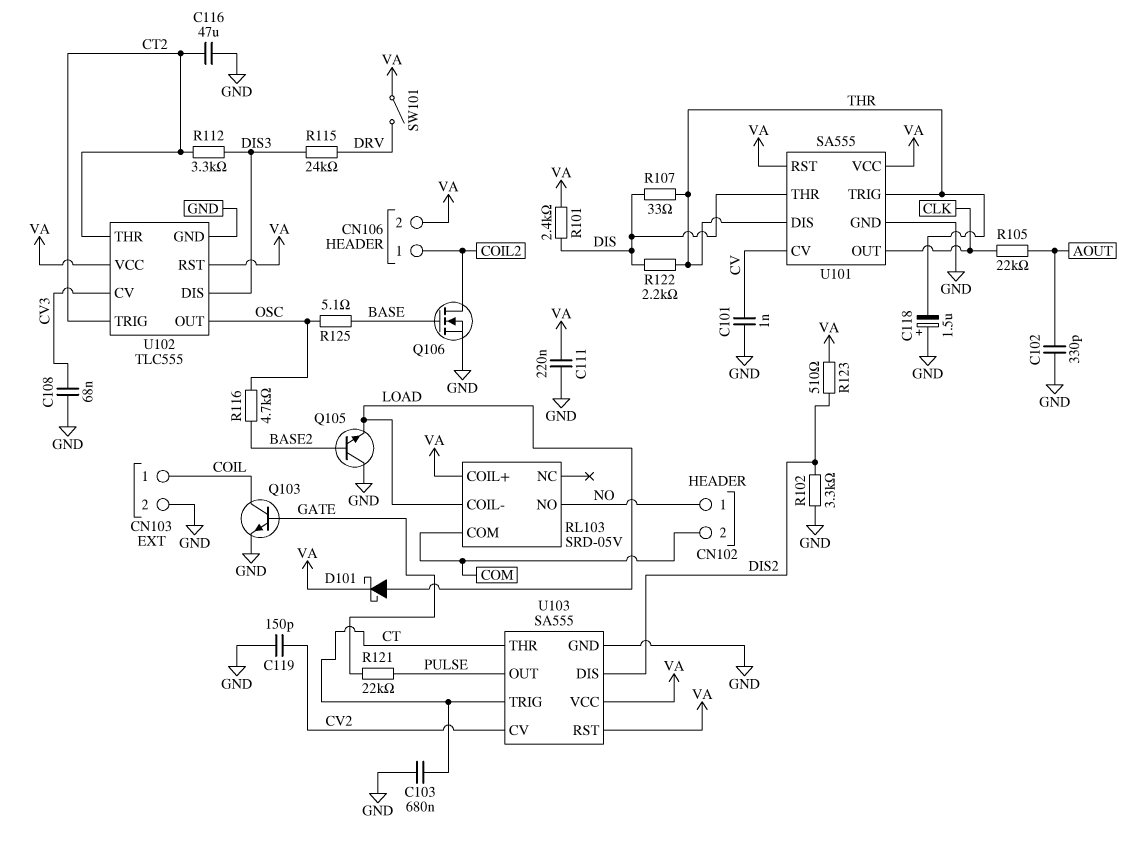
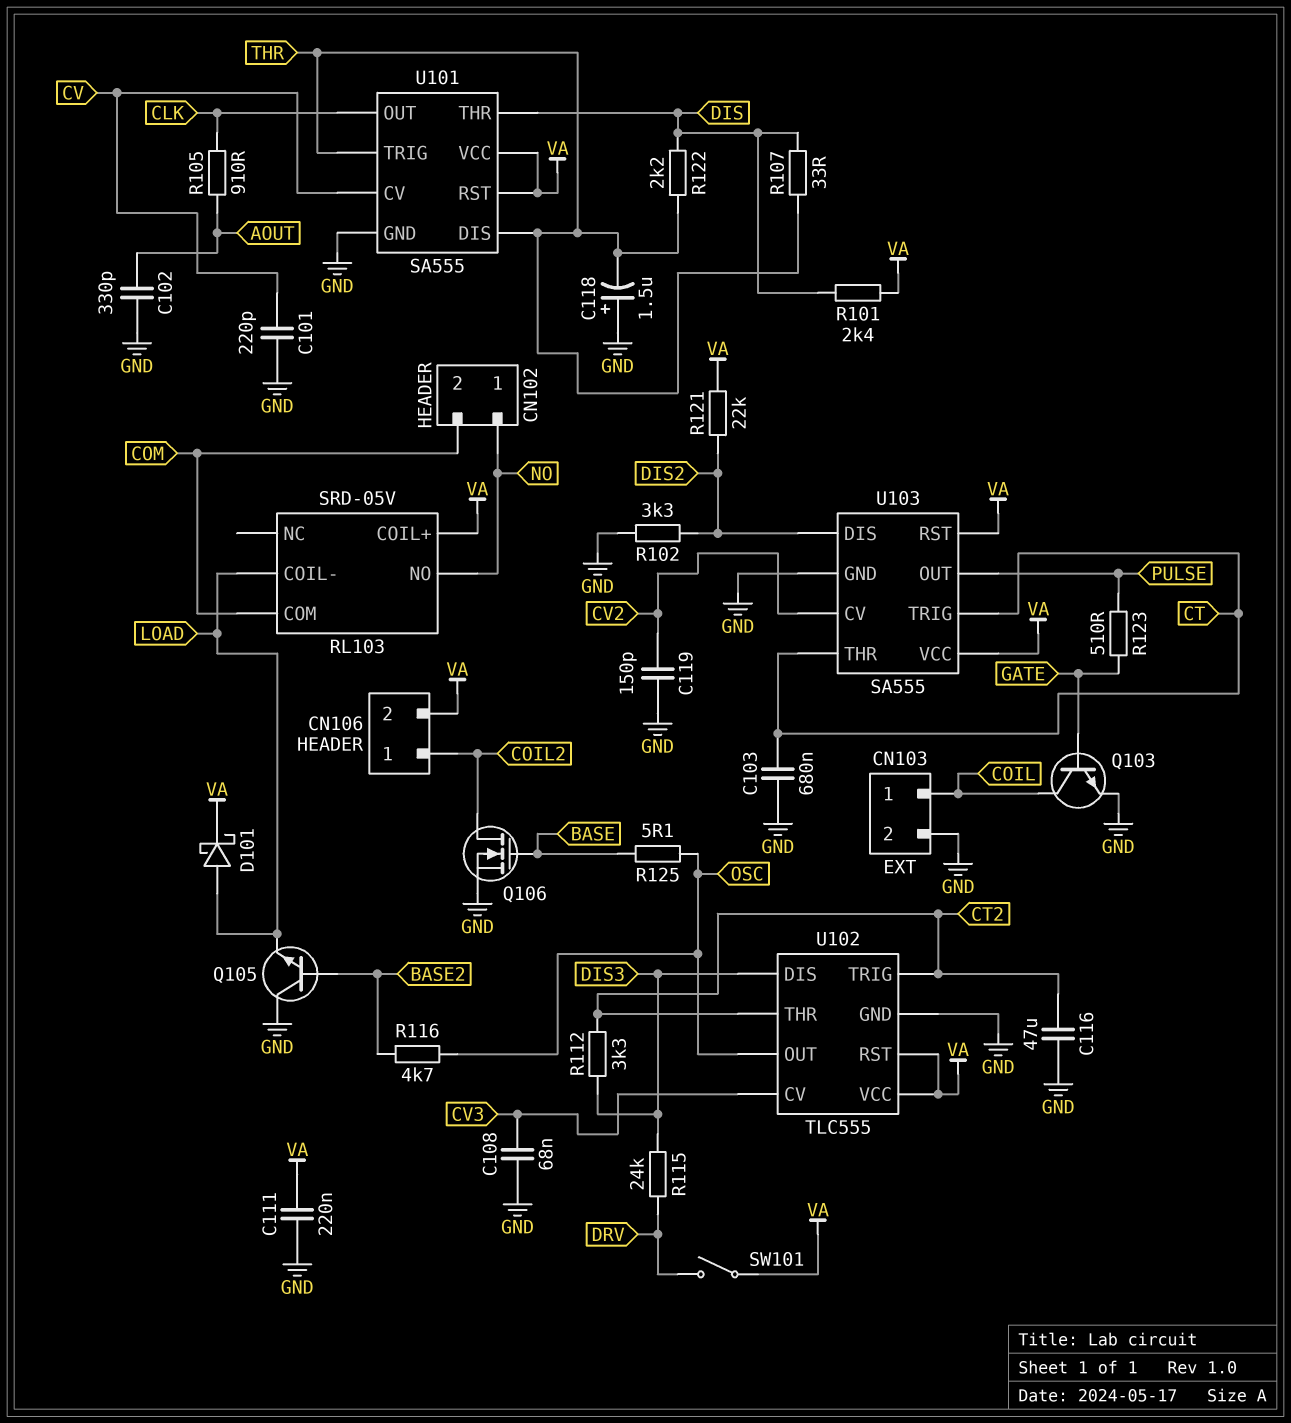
C101: 1nF (CV, GND) -> 220pF (CV, GND)
R105: 22k (AOUT, CLK) -> 910 (AOUT, CLK)
R121: 22k (GATE, PULSE) -> 22k (DIS2, VA)
R123: 510 (DIS2, VA) -> 510 (GATE, PULSE)

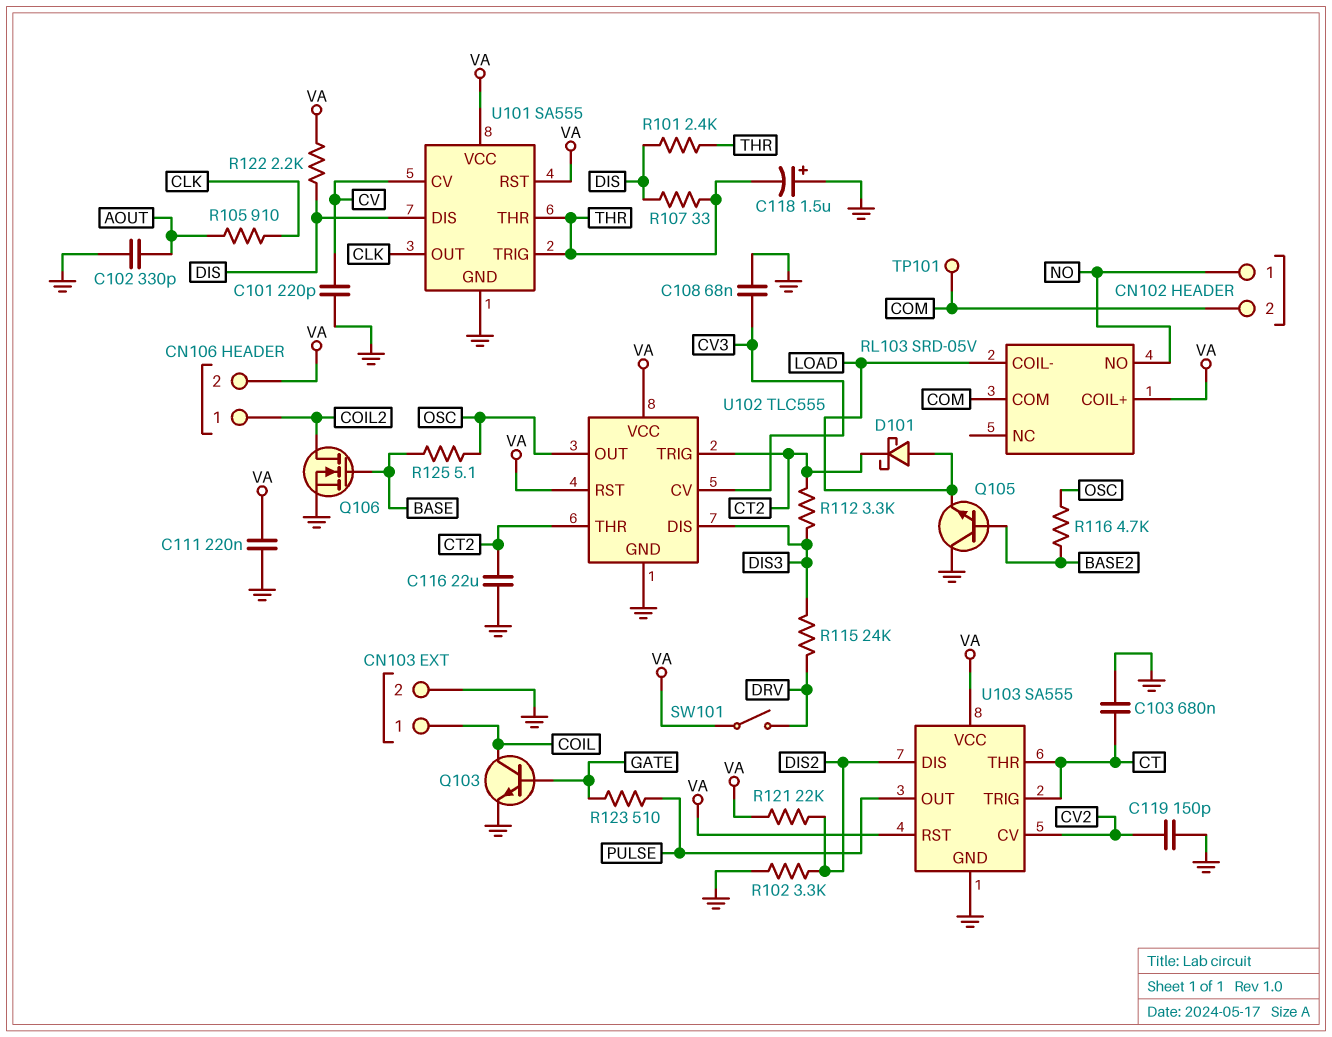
C116: 47uF (CT2, GND) -> 22uF (CT2, GND)
D101: schottky (A LOAD, K VA) -> schottky (A LOAD, K CT2)
R101: 2.4k (DIS, VA) -> 2.4k (DIS, THR)
R122: 2.2k (DIS, THR) -> 2.2k (DIS, VA)
TP101: none -> test point (COM)
U101 pin DIS: THR -> DIS
U101 pin THR: DIS -> THR

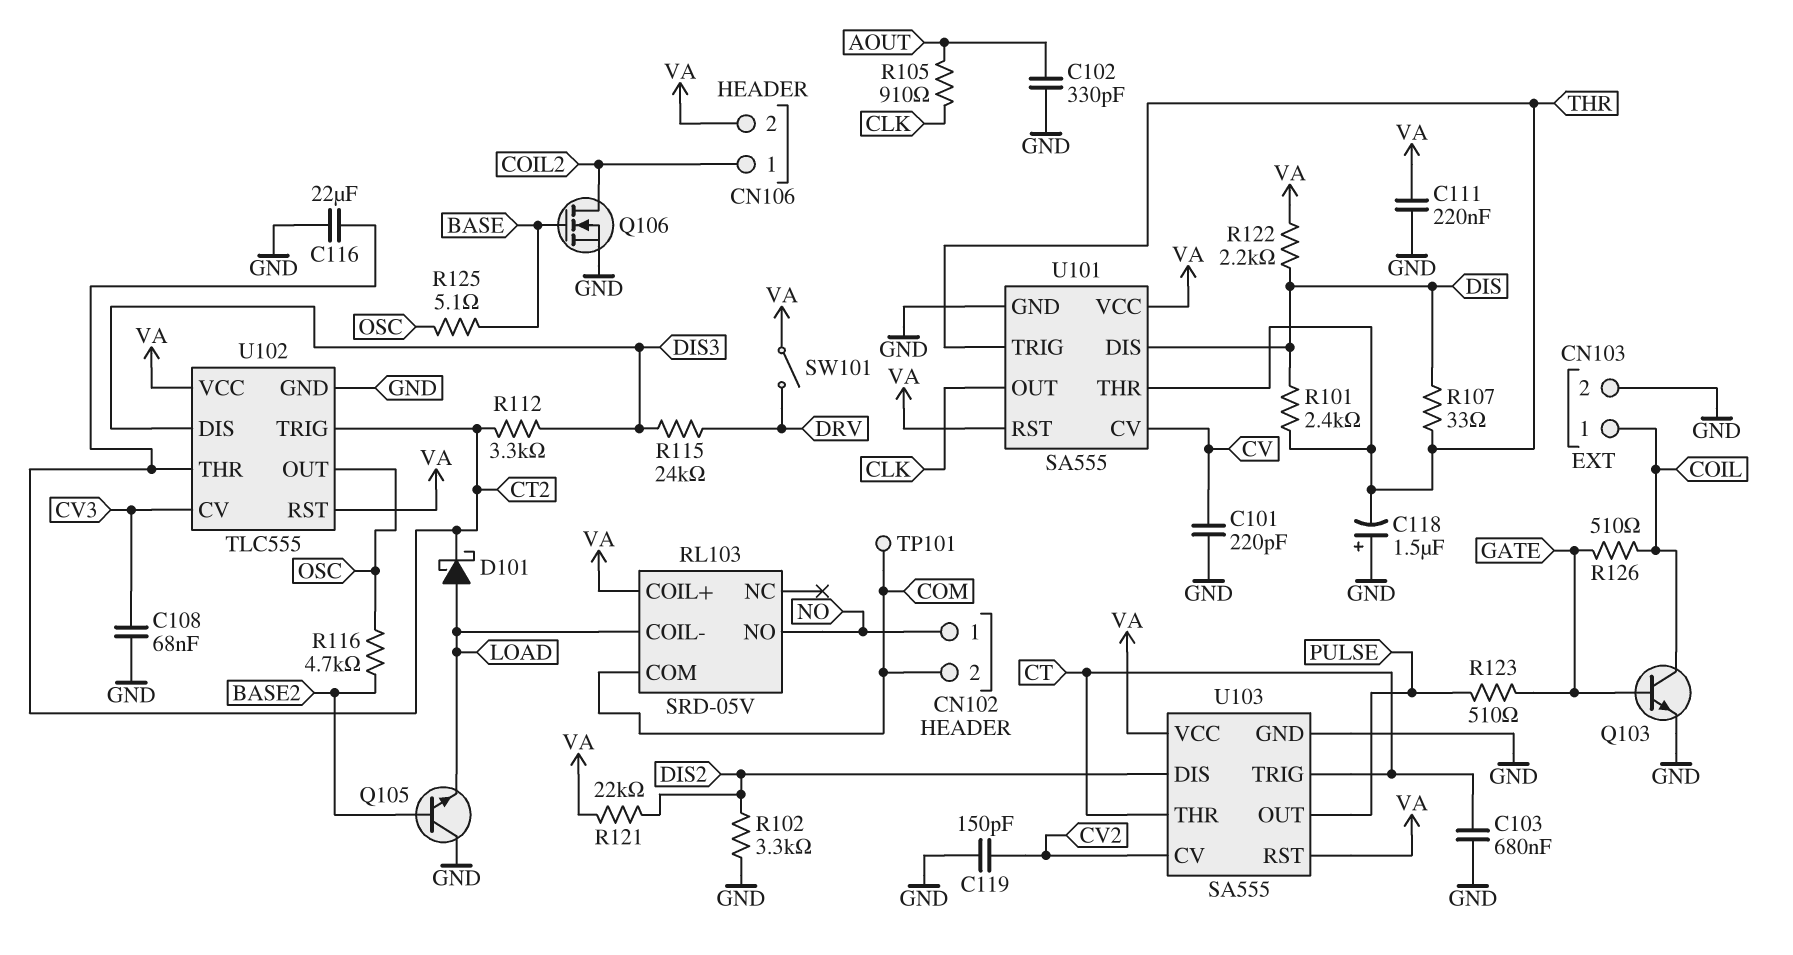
R126: none -> 510 (COIL, GATE)

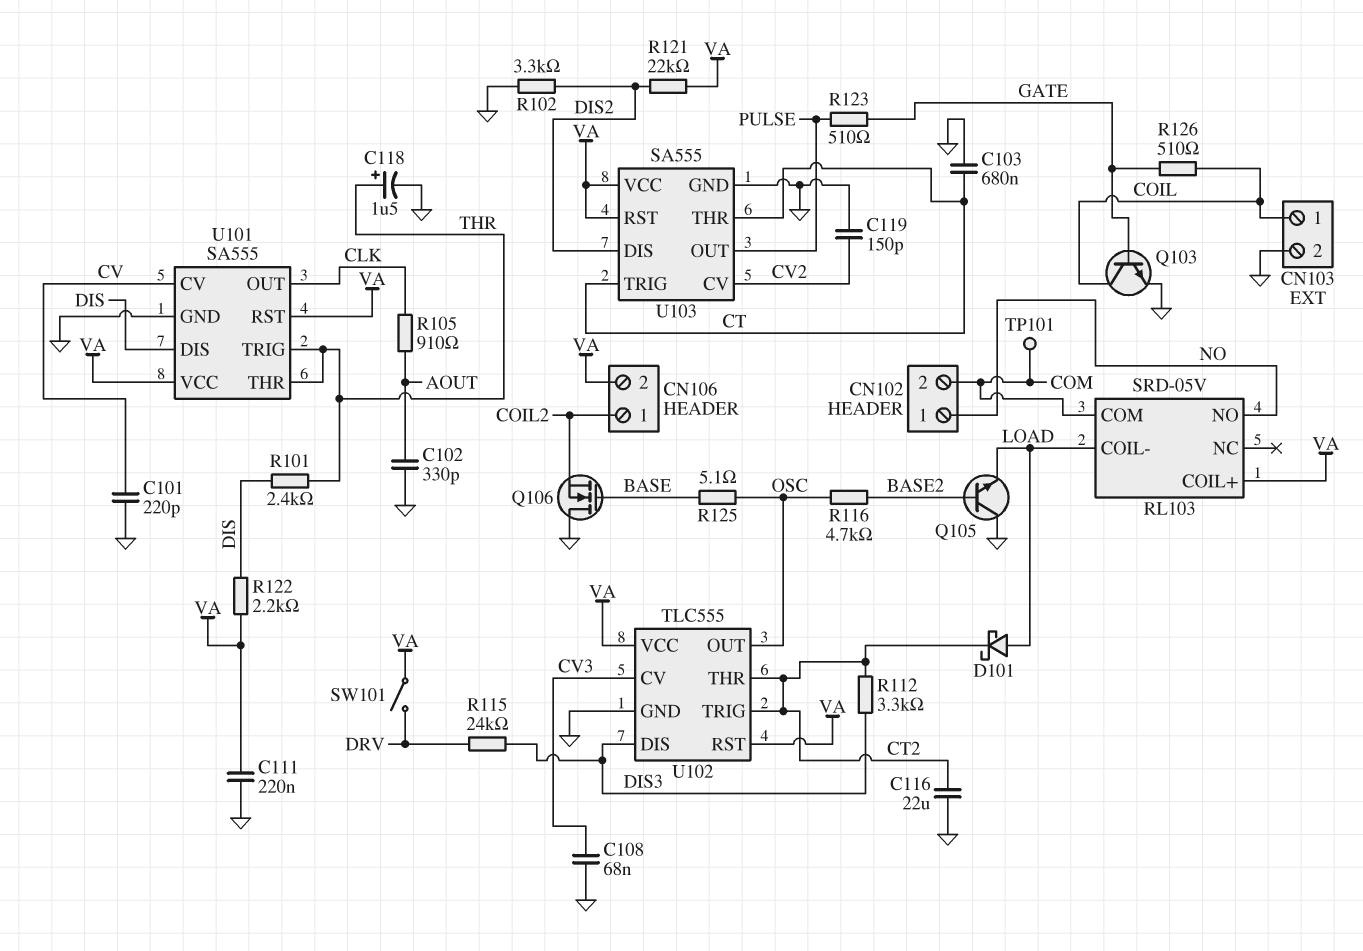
C118: 1.5uF (plus GND, minus THR) -> 1.5uF (plus THR, minus GND)
Q106: NMOS (G BASE, D COIL2, S GND) -> NMOS (G BASE, D GND, S COIL2)
R107: 33 (DIS, THR) -> none

